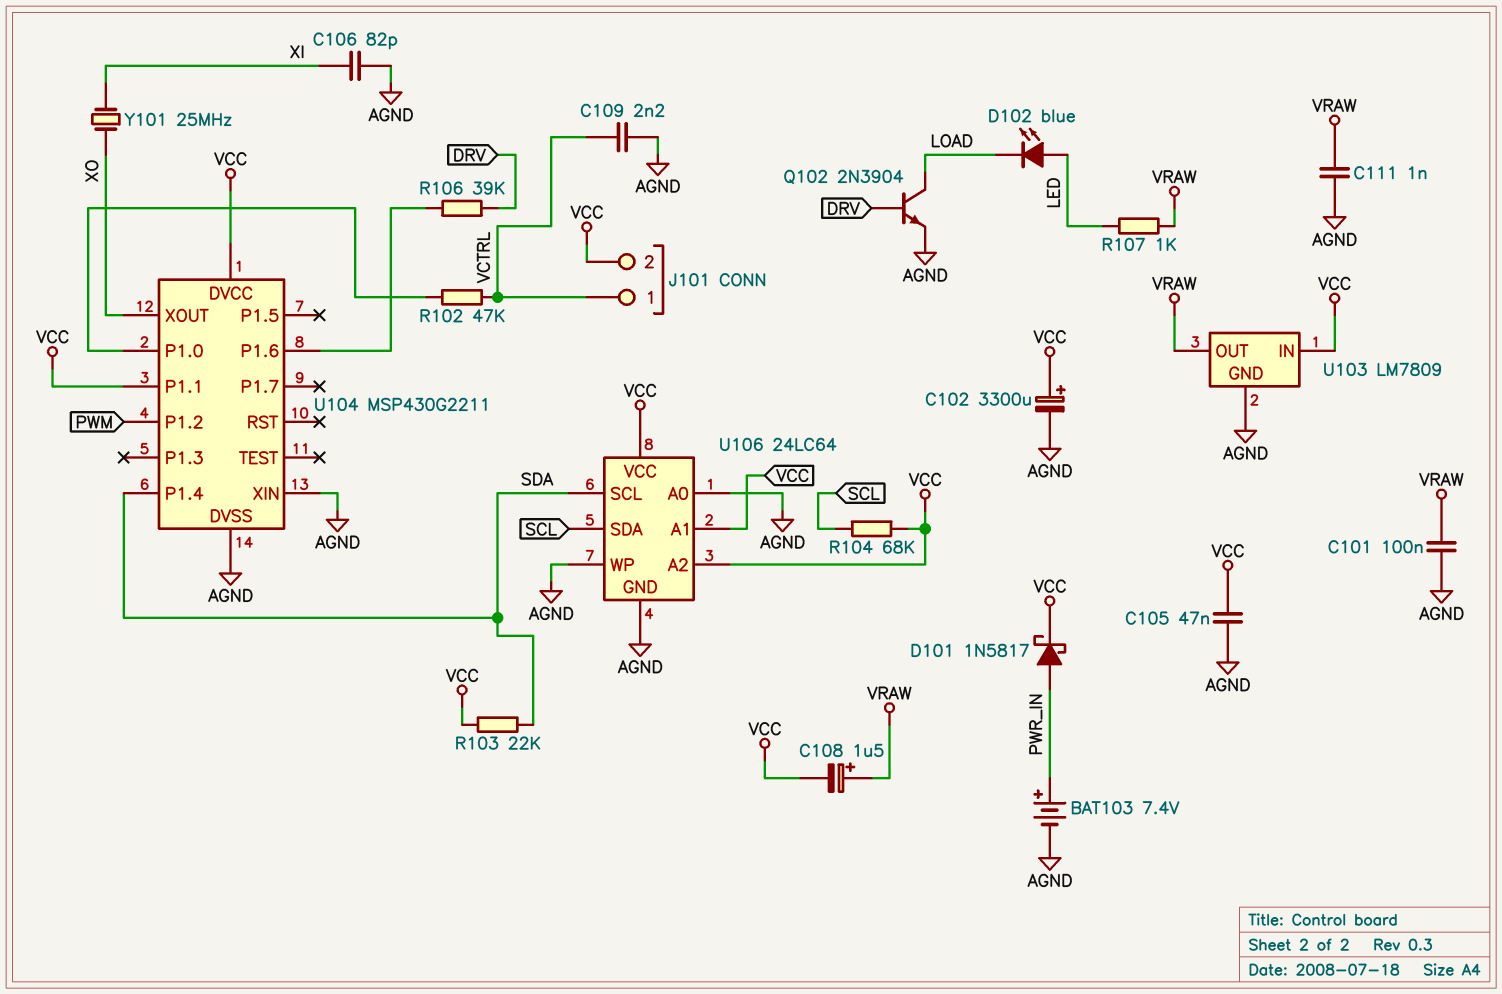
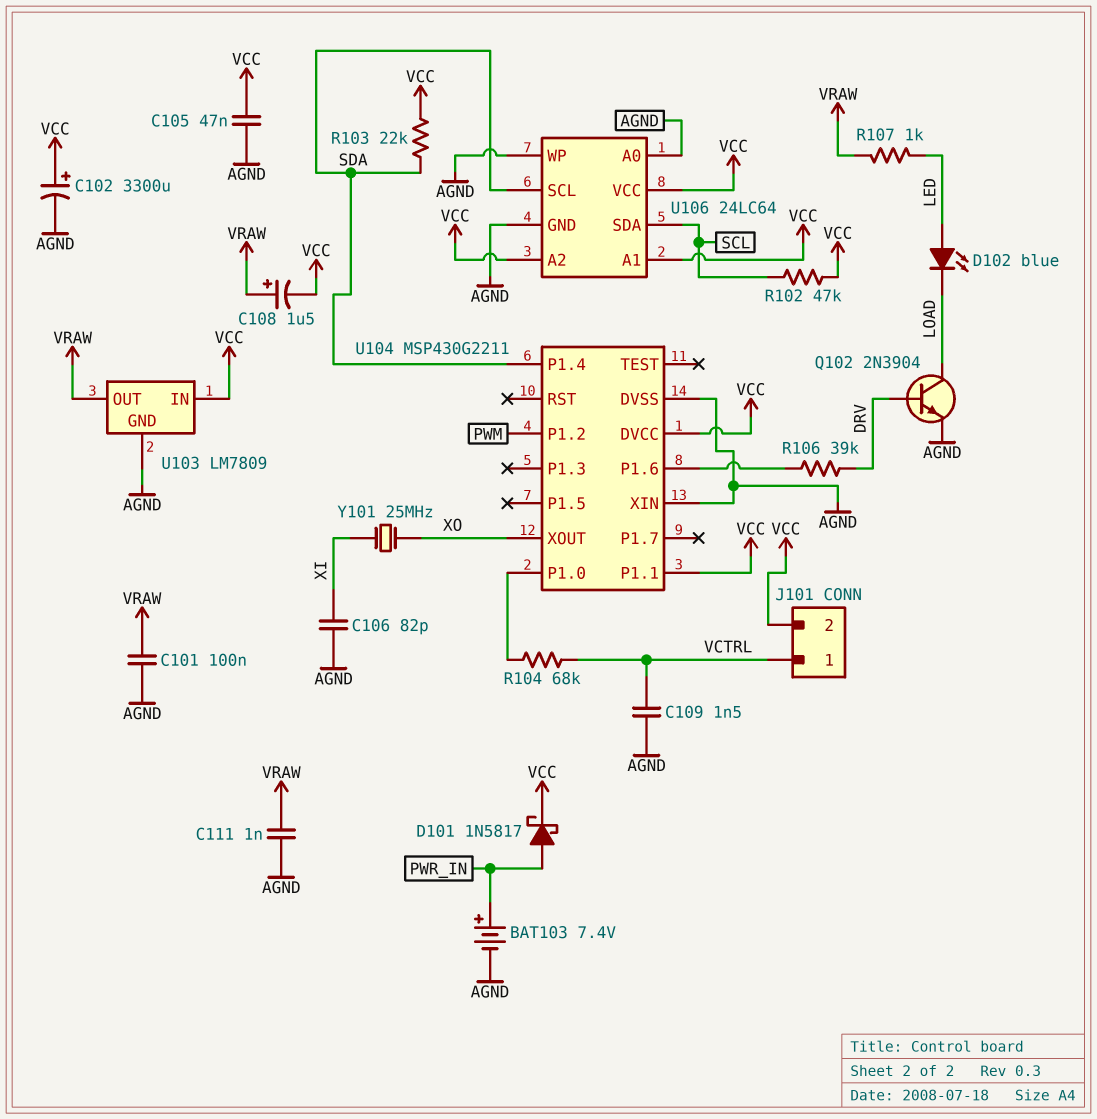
C109: 2.2nF (AGND, VCTRL) -> 1.5nF (AGND, VCTRL)
R102: 47k (U104/P1.0, VCTRL) -> 47k (SCL, VCC)
R104: 68k (SCL, VCC) -> 68k (U104/P1.0, VCTRL)

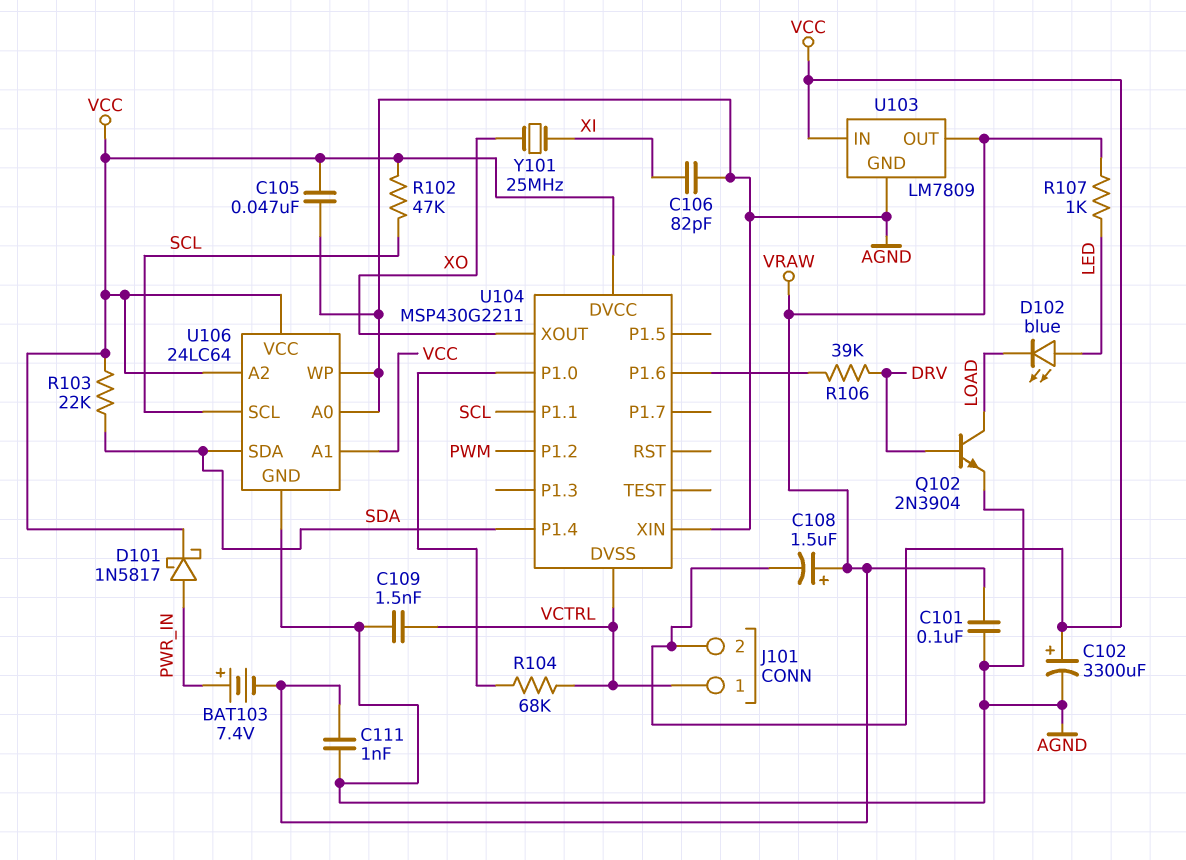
BAT103: 7.4V (plus PWR_IN, minus AGND) -> 7.4V (plus PWR_IN, minus VRAW)
U104 pin DVSS: AGND -> VCTRL
U104 pin P1.1: VCC -> SCL
U106 pin SCL: SDA -> SCL
U106 pin SDA: SCL -> SDA

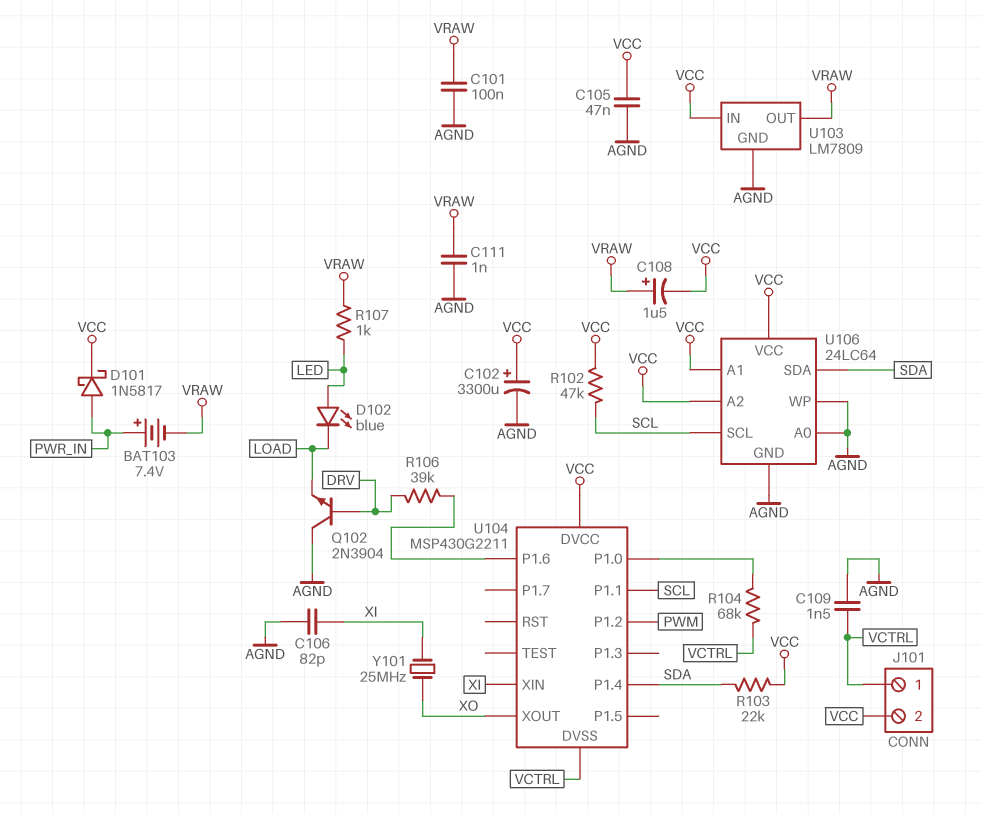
Q102: NPN 2N3904 (B DRV, C LOAD, E AGND) -> NPN 2N3904 (B DRV, C AGND, E LOAD)
U104 pin XIN: AGND -> XI

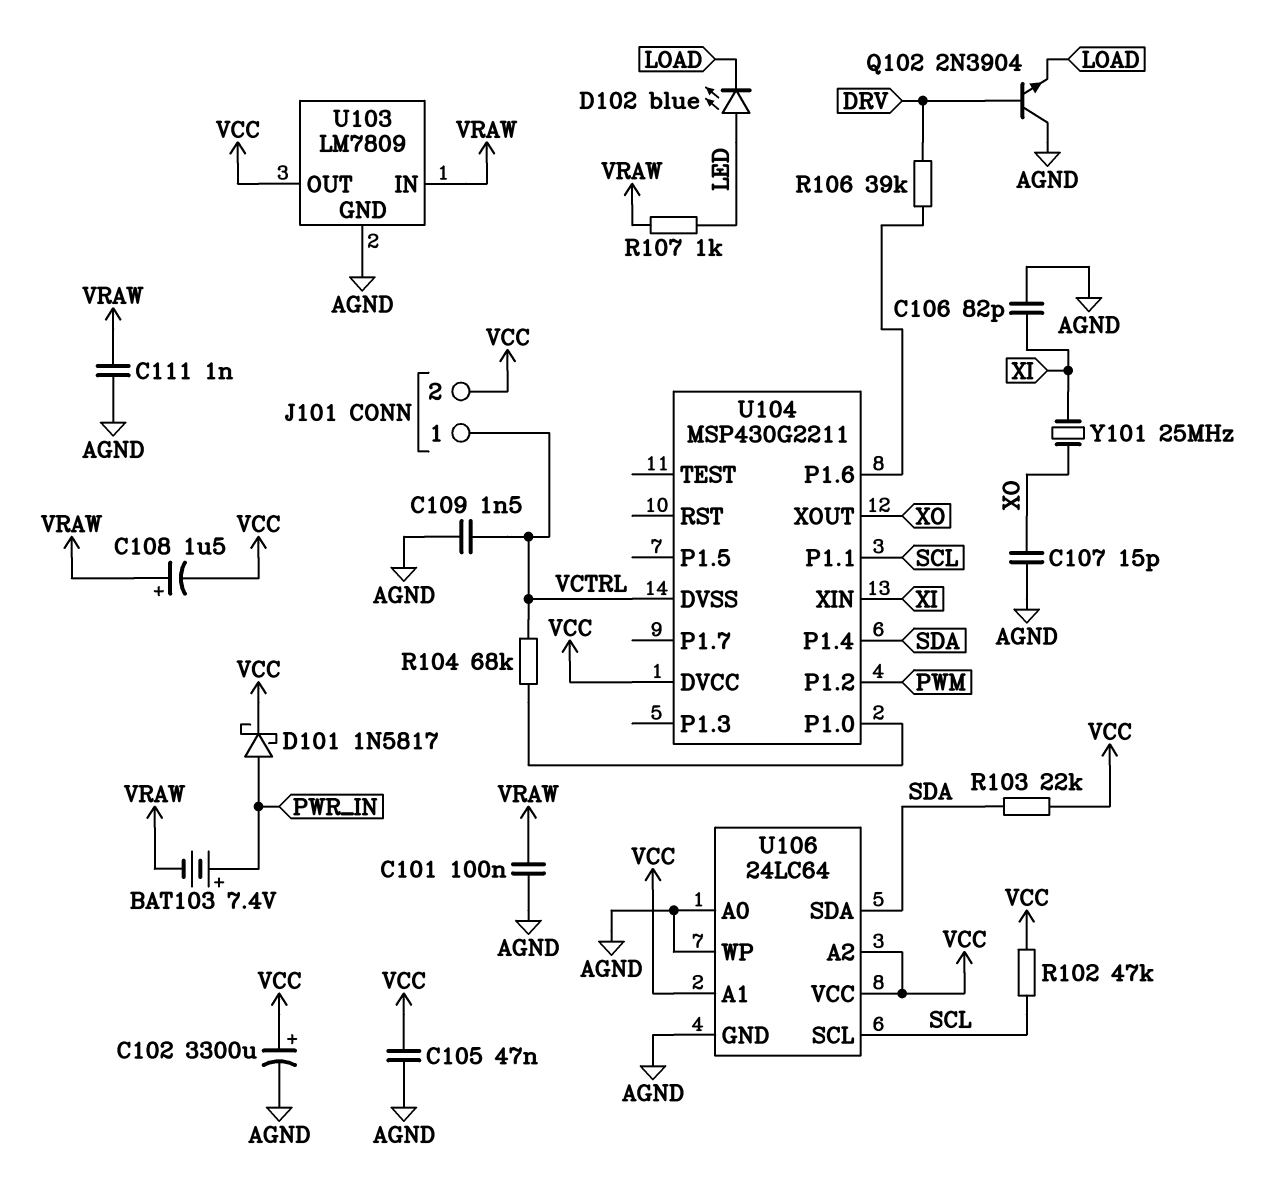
C107: none -> 15pF (AGND, XO)
U103 pin IN: VCC -> VRAW
U103 pin OUT: VRAW -> VCC

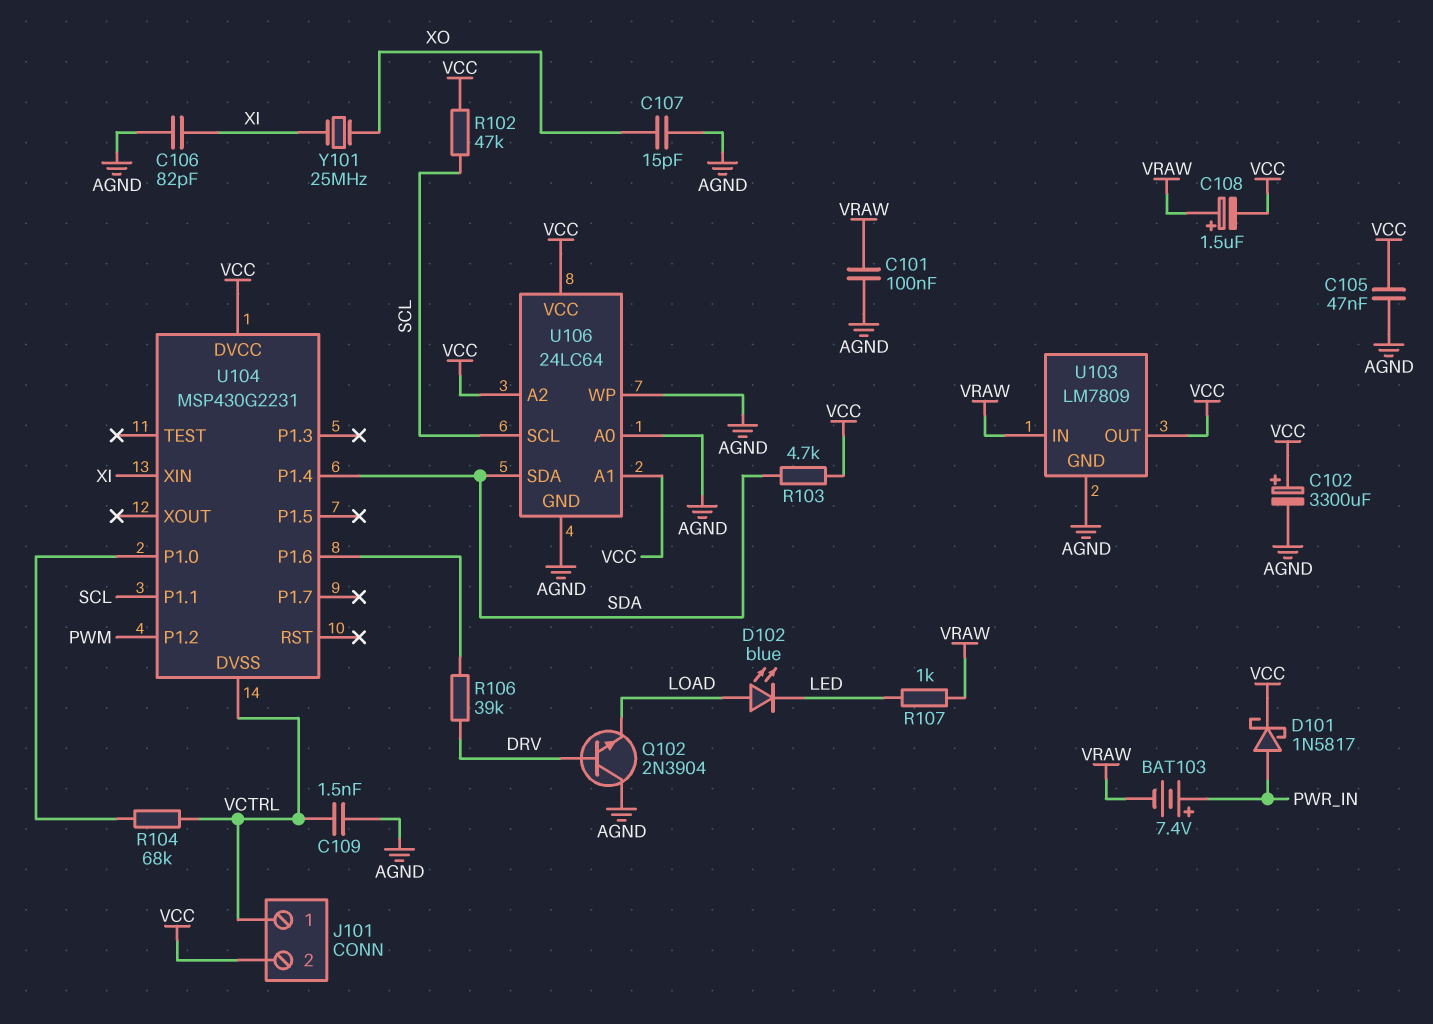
C111: 1nF (AGND, VRAW) -> none
D102: LED blue (A LED, K LOAD) -> LED blue (A LOAD, K LED)
R103: 22k (SDA, VCC) -> 4.7k (SDA, VCC)
U104: MSP430G2211 -> MSP430G2231
U104 pin XOUT: XO -> none

